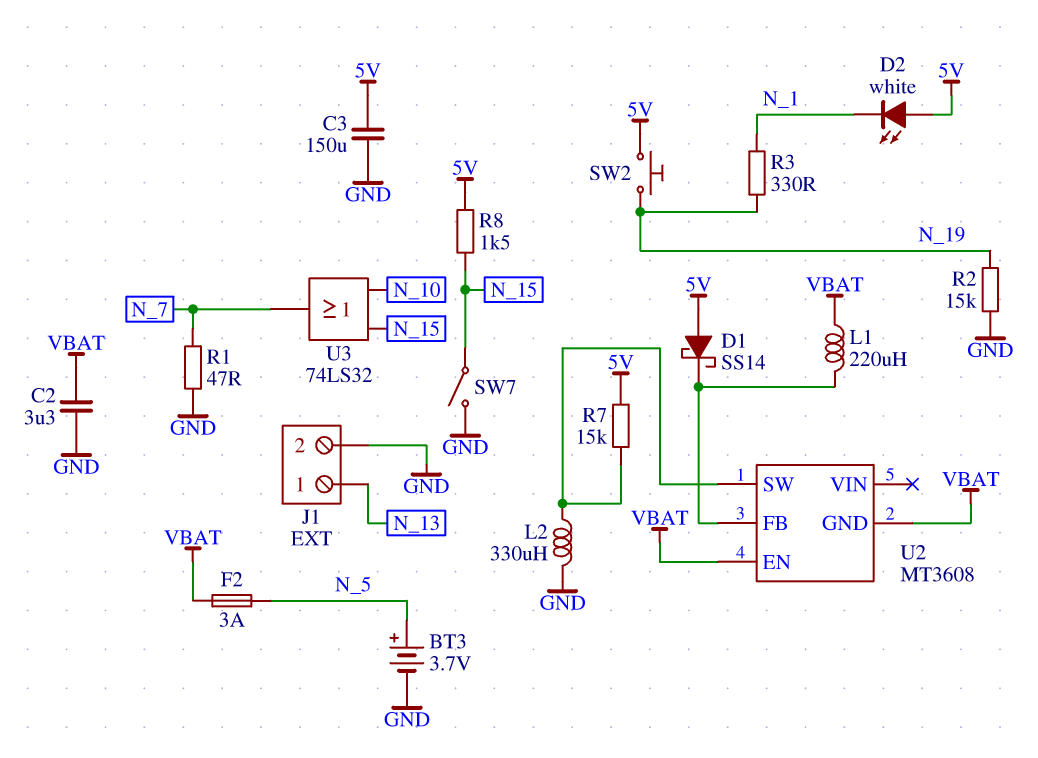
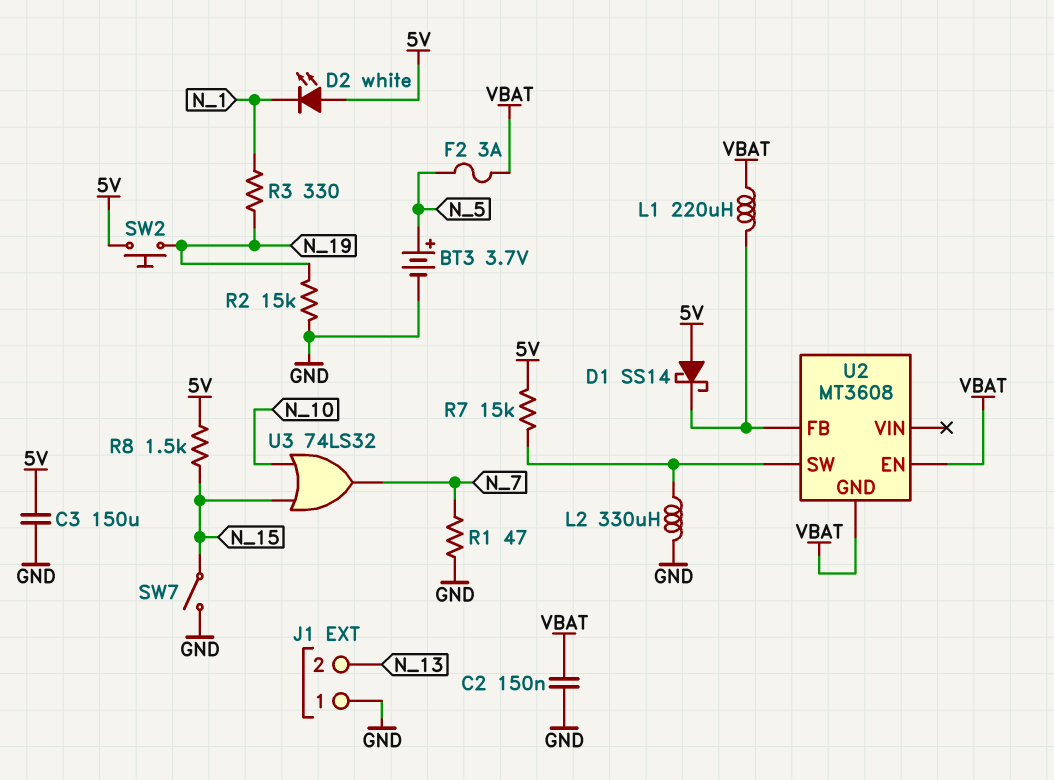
C2: 3.3uF (GND, VBAT) -> 150nF (GND, VBAT)
J1 pin 1: N_13 -> GND
J1 pin 2: GND -> N_13

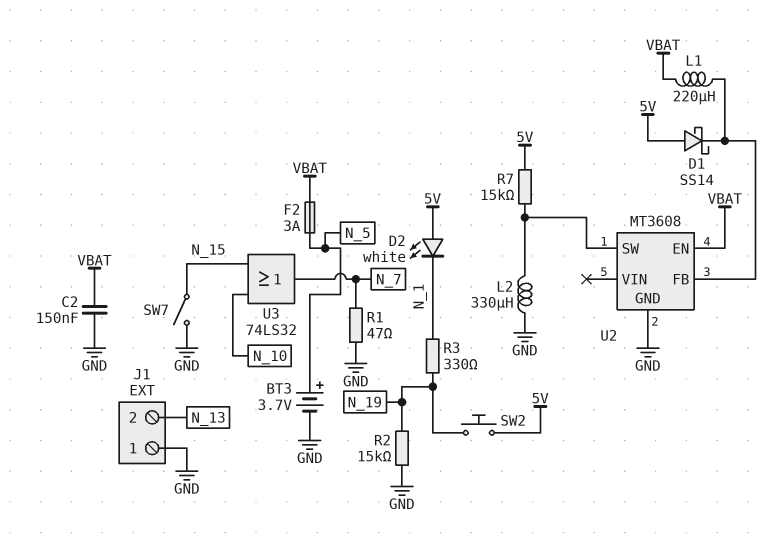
C3: 150uF (5V, GND) -> none
R8: 1.5k (5V, N_15) -> none
U2 pin GND: VBAT -> GND

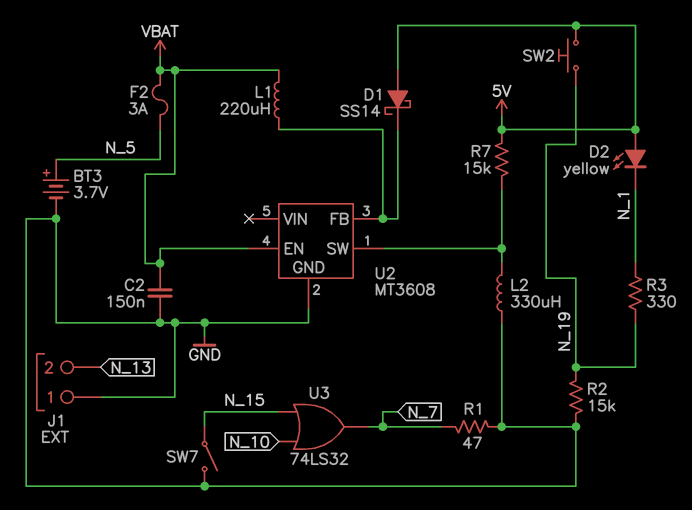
D2: LED white (A 5V, K N_1) -> LED yellow (A 5V, K N_1)

